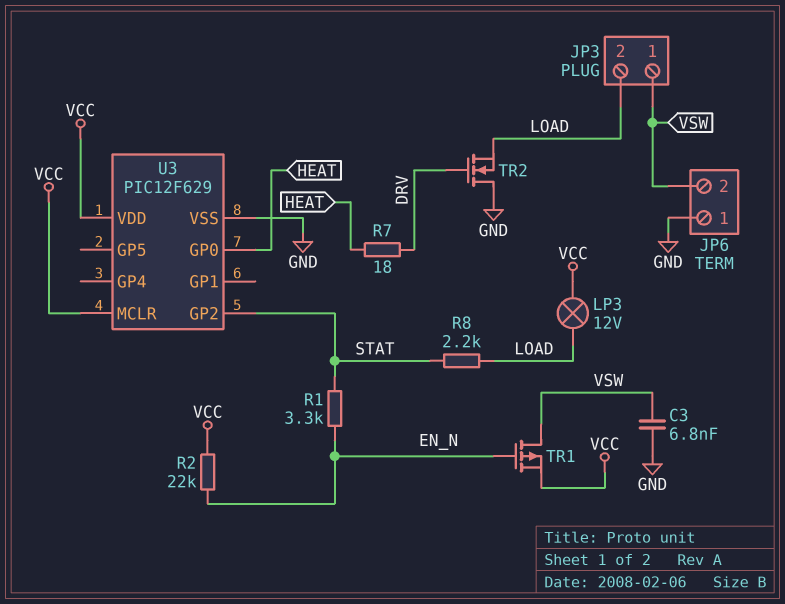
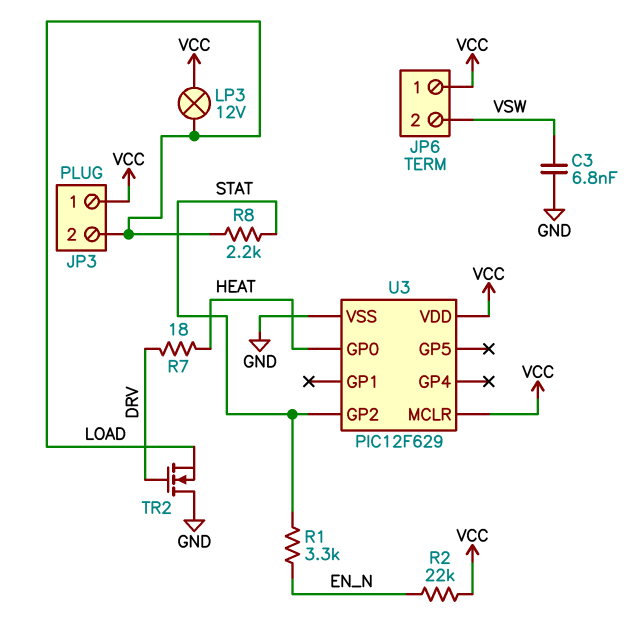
JP3 pin 1: VSW -> VCC
JP6 pin 1: GND -> VCC
TR1: PMOS (G EN_N, D VSW, S VCC) -> none

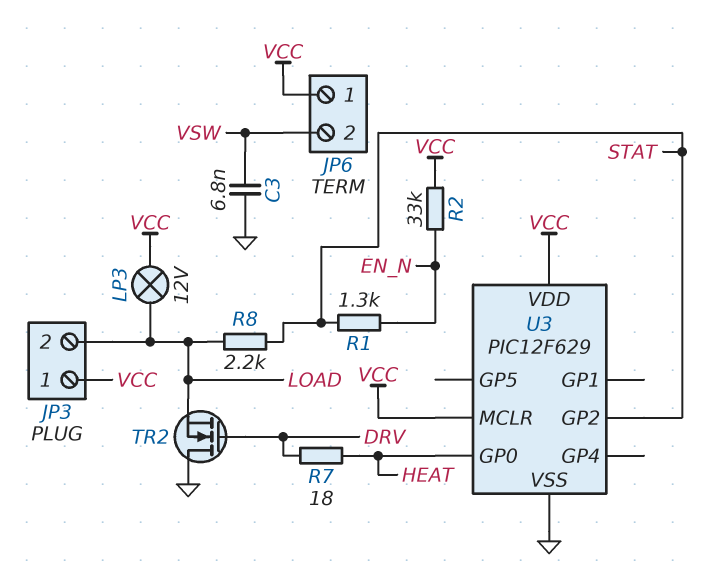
R1: 3.3k (EN_N, STAT) -> 1.3k (EN_N, STAT)
R2: 22k (EN_N, VCC) -> 33k (EN_N, VCC)

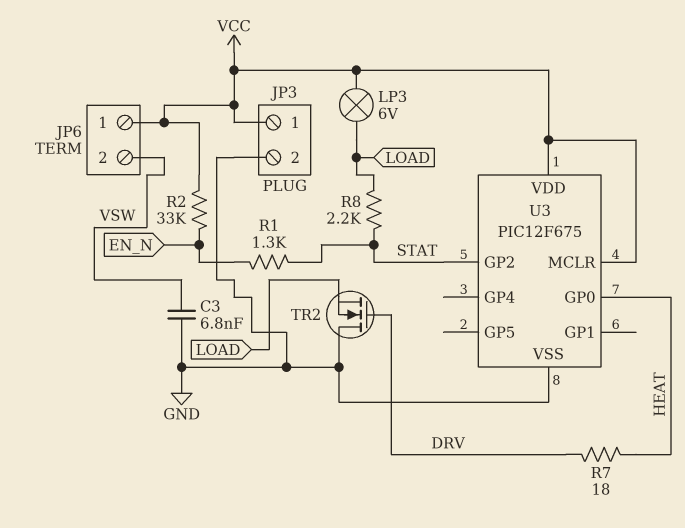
JP3 pin 2: LOAD -> GND
LP3: lamp 12V (LOAD, VCC) -> lamp 6V (LOAD, VCC)
U3: PIC12F629 -> PIC12F675

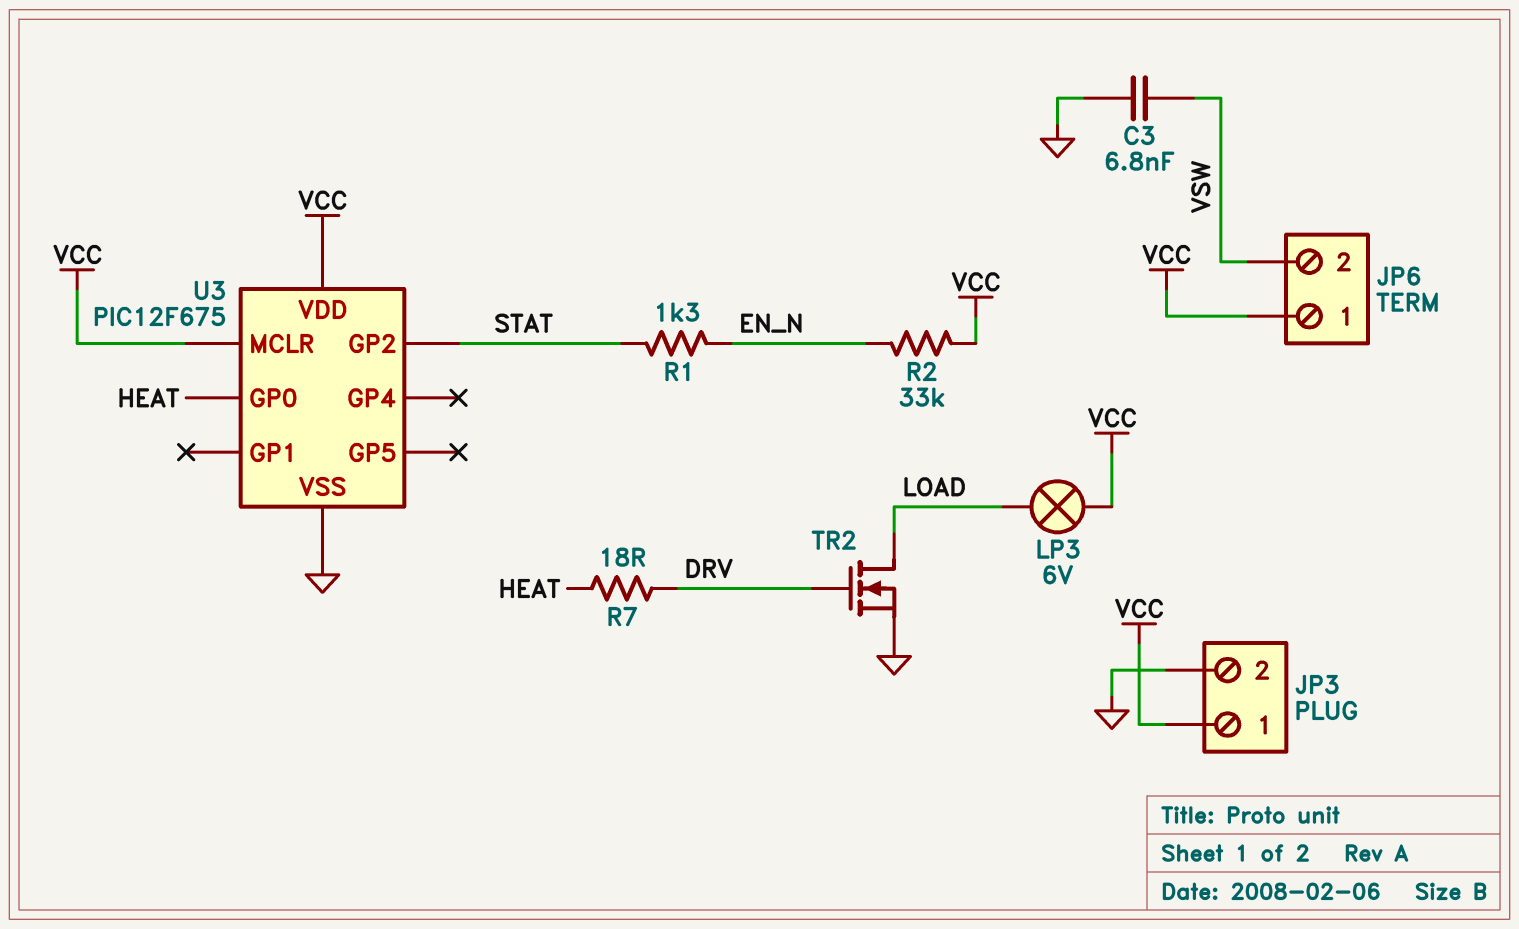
R8: 2.2k (LOAD, STAT) -> none
TR2: NMOS (G DRV, D GND, S LOAD) -> NMOS (G DRV, D LOAD, S GND)

